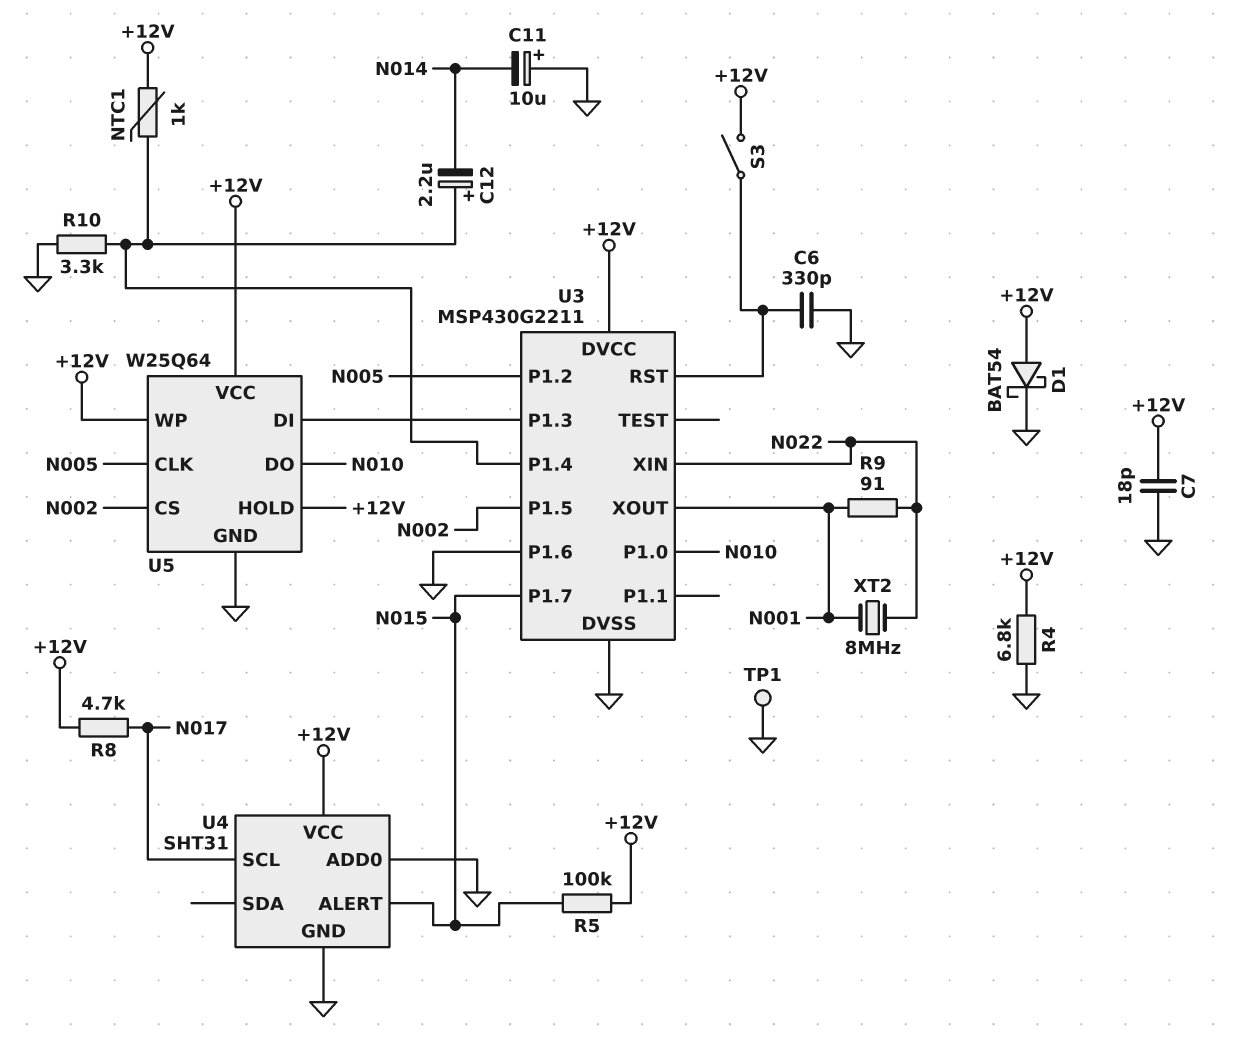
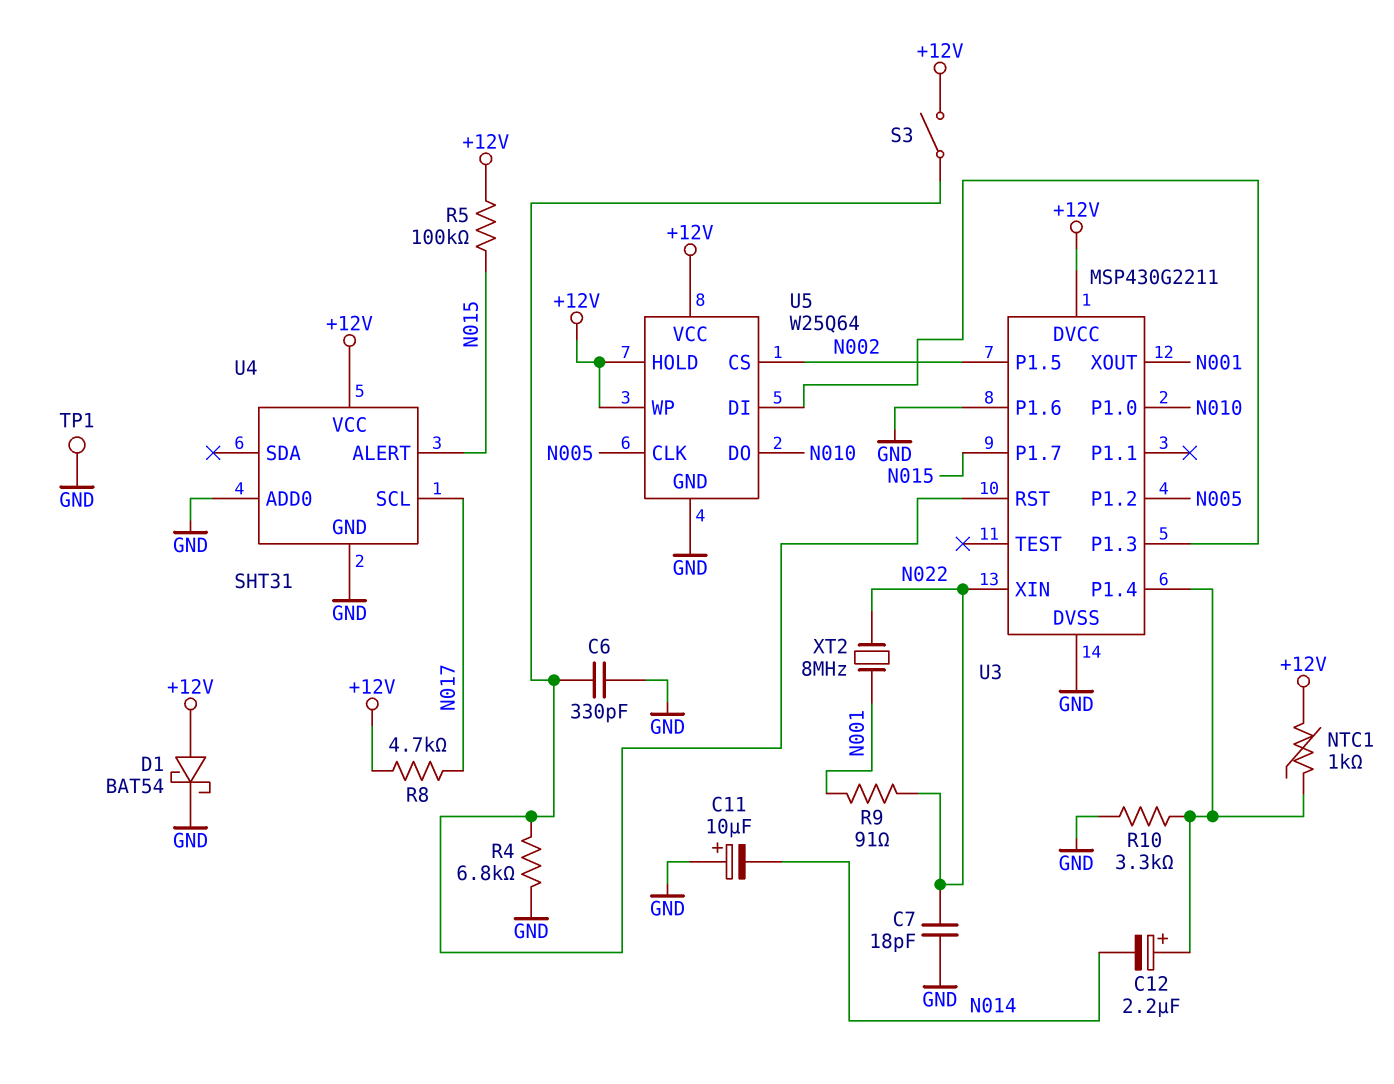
C7: 18pF (+12V, GND) -> 18pF (GND, N022)
R4: 6.8k (+12V, GND) -> 6.8k (GND, U3/RST)

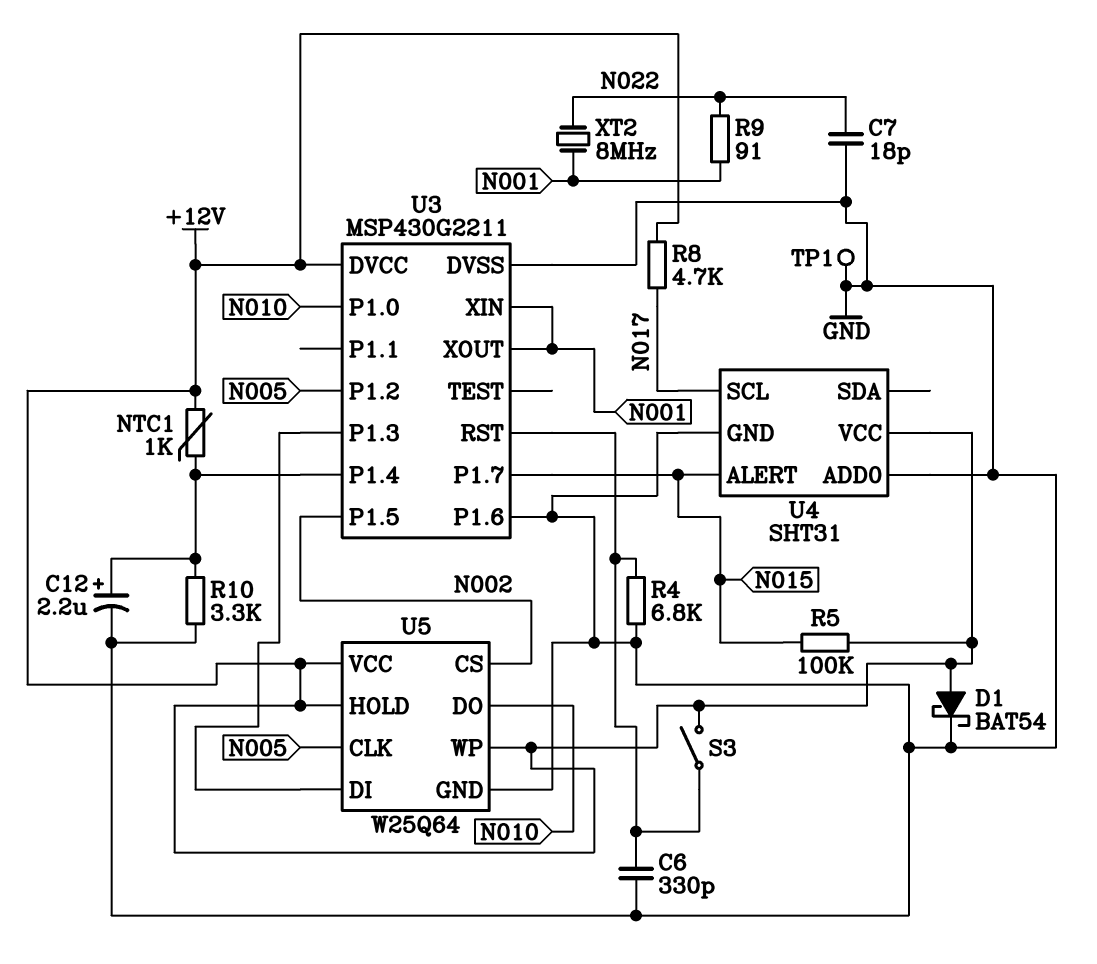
C11: 10uF (plus GND, minus N014) -> none
C12: 2.2uF (plus U3/P1.4, minus N014) -> 2.2uF (plus U3/P1.4, minus GND)
U3 pin XIN: N022 -> N001

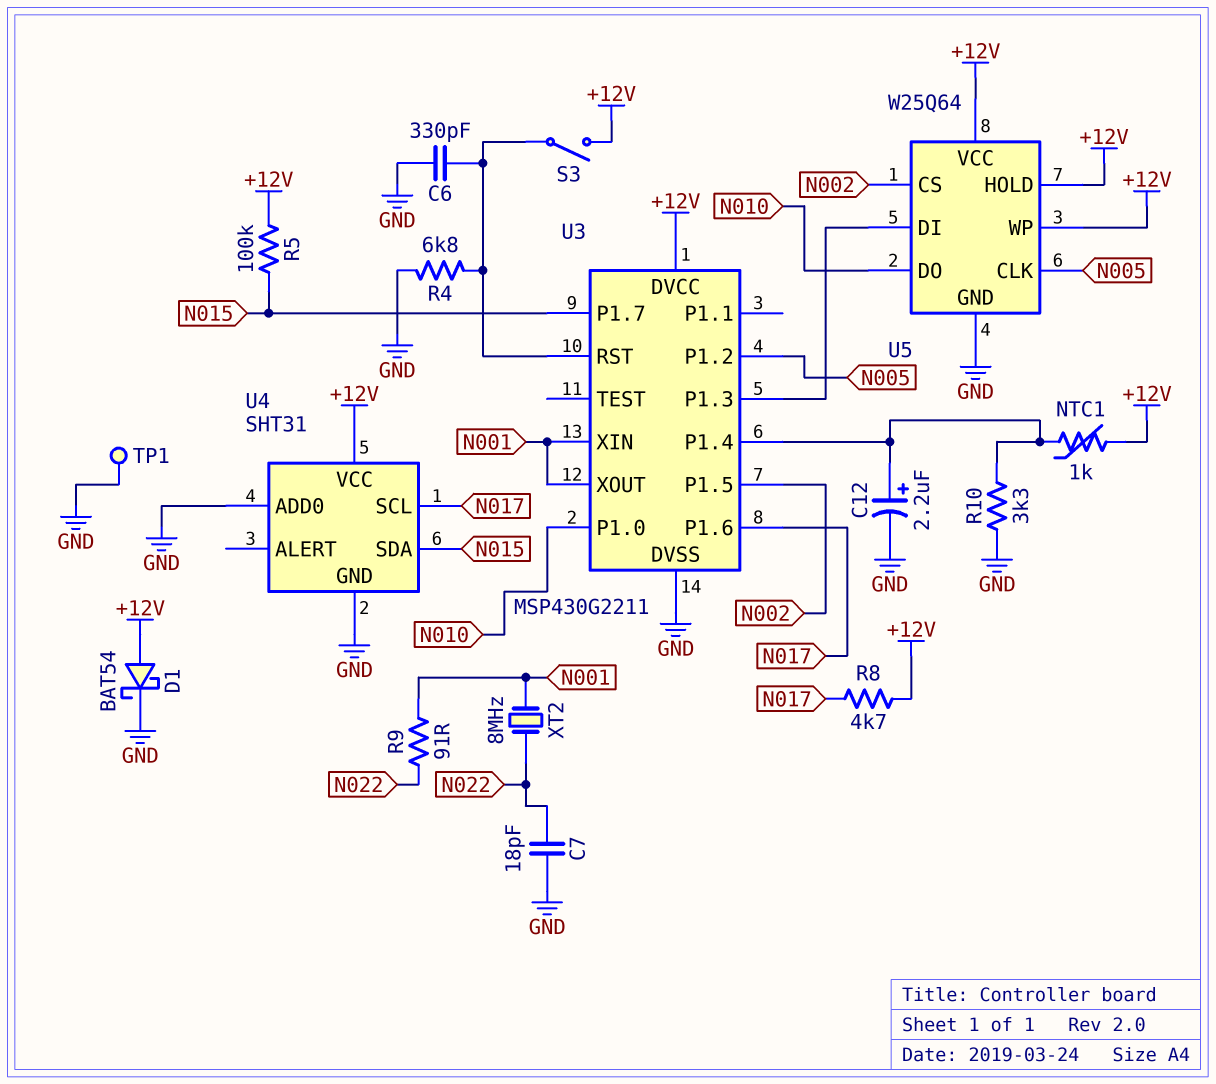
U3 pin P1.6: GND -> N017
U4 pin ALERT: N015 -> none
U4 pin SDA: none -> N015

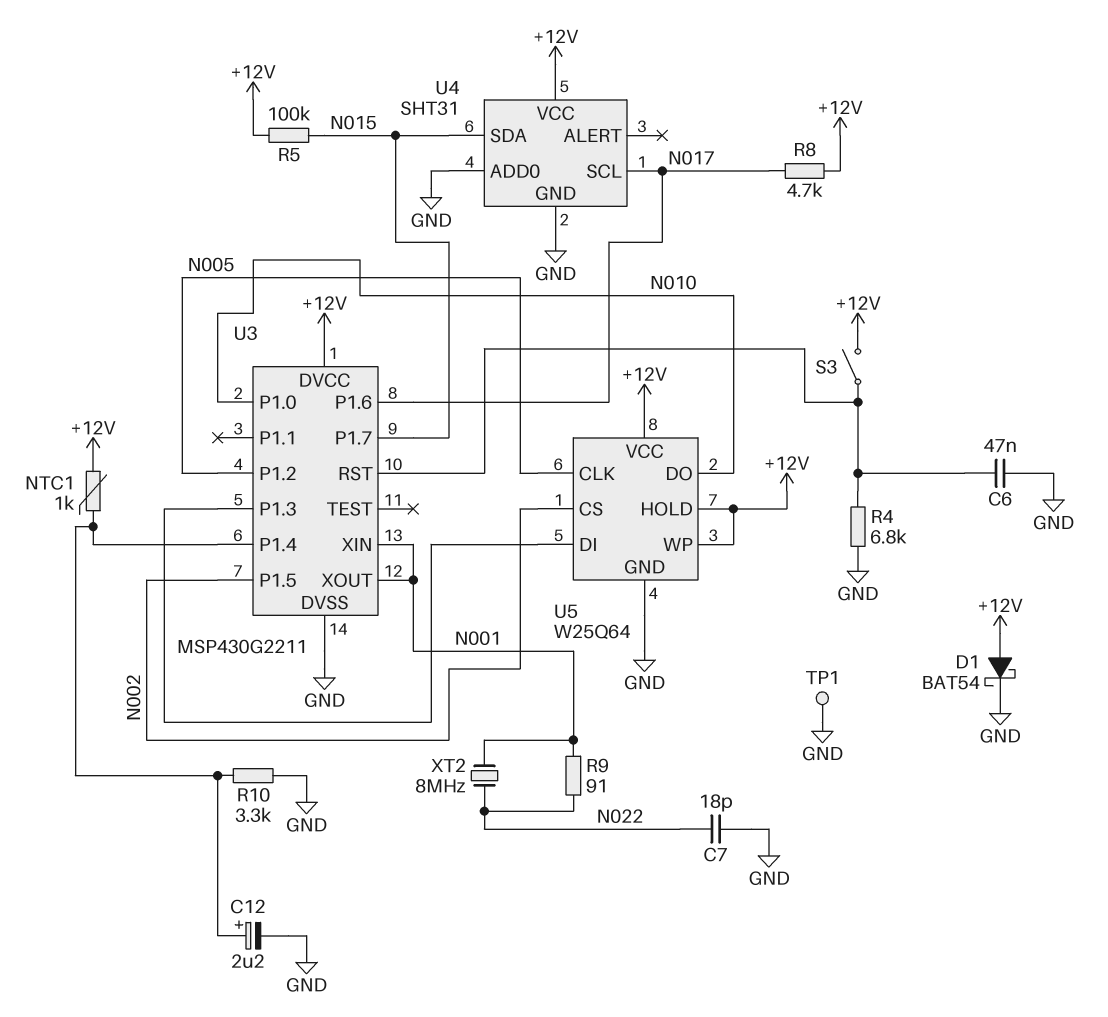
C6: 330pF (GND, U3/RST) -> 47nF (GND, U3/RST)

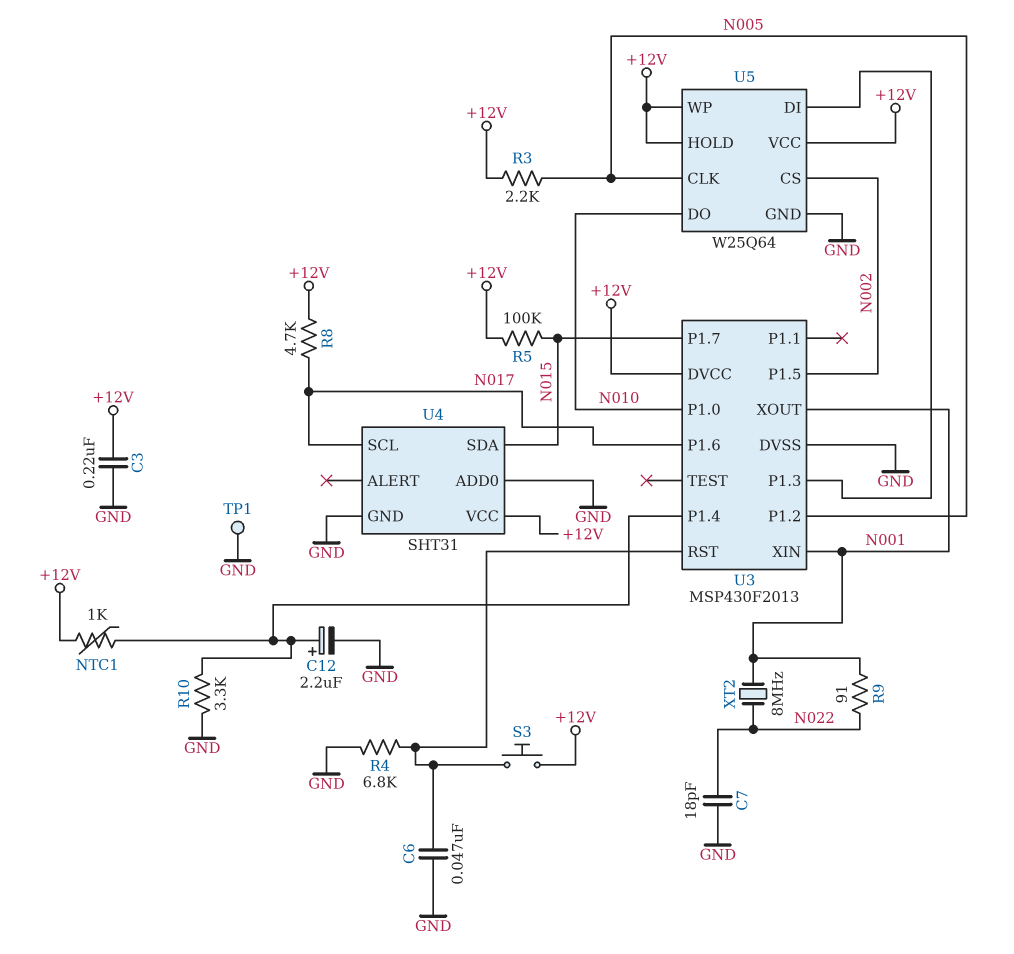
C3: none -> 220nF (+12V, GND)
D1: schottky BAT54 (A +12V, K GND) -> none
R3: none -> 2.2k (+12V, N005)
S3: switch (+12V, U3/RST) -> button (+12V, U3/RST)
U3: MSP430G2211 -> MSP430F2013

